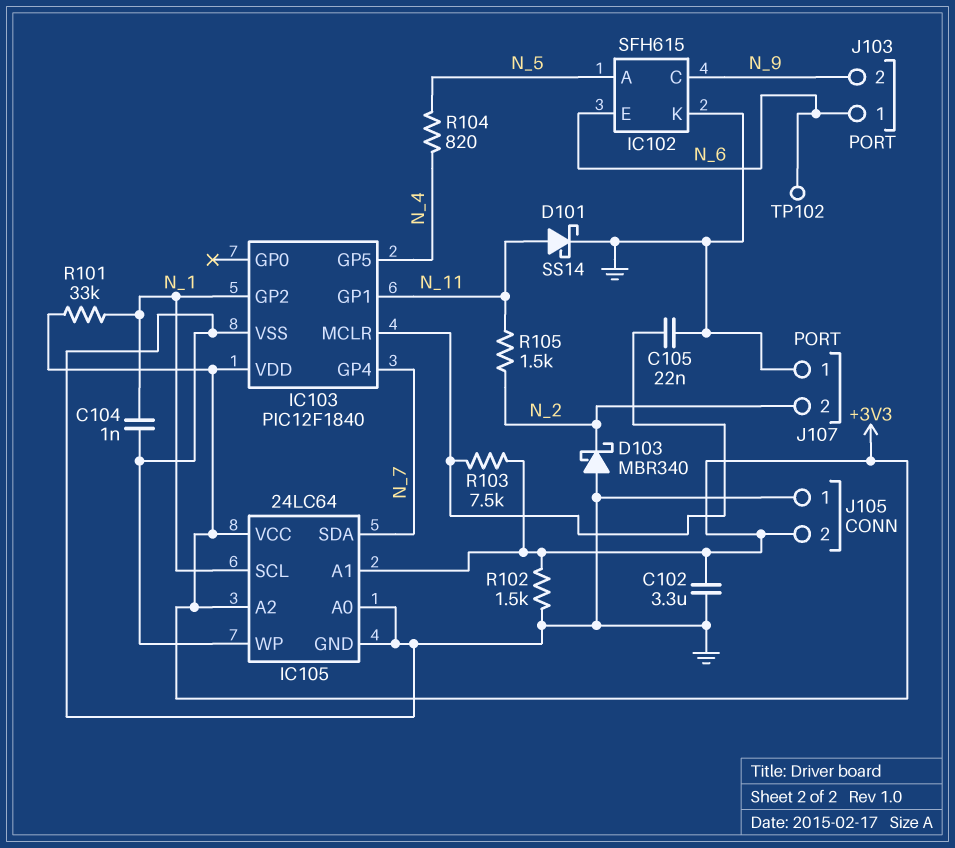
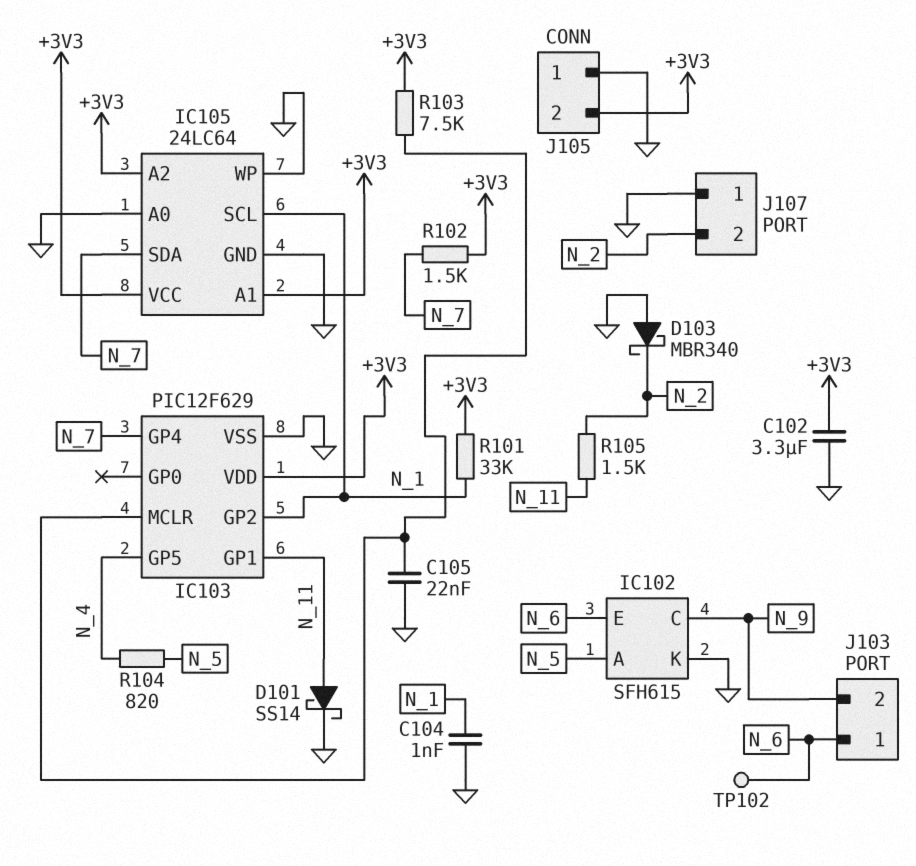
IC103: PIC12F1840 -> PIC12F629
R102: 1.5k (+3V3, GND) -> 1.5k (+3V3, N_7)

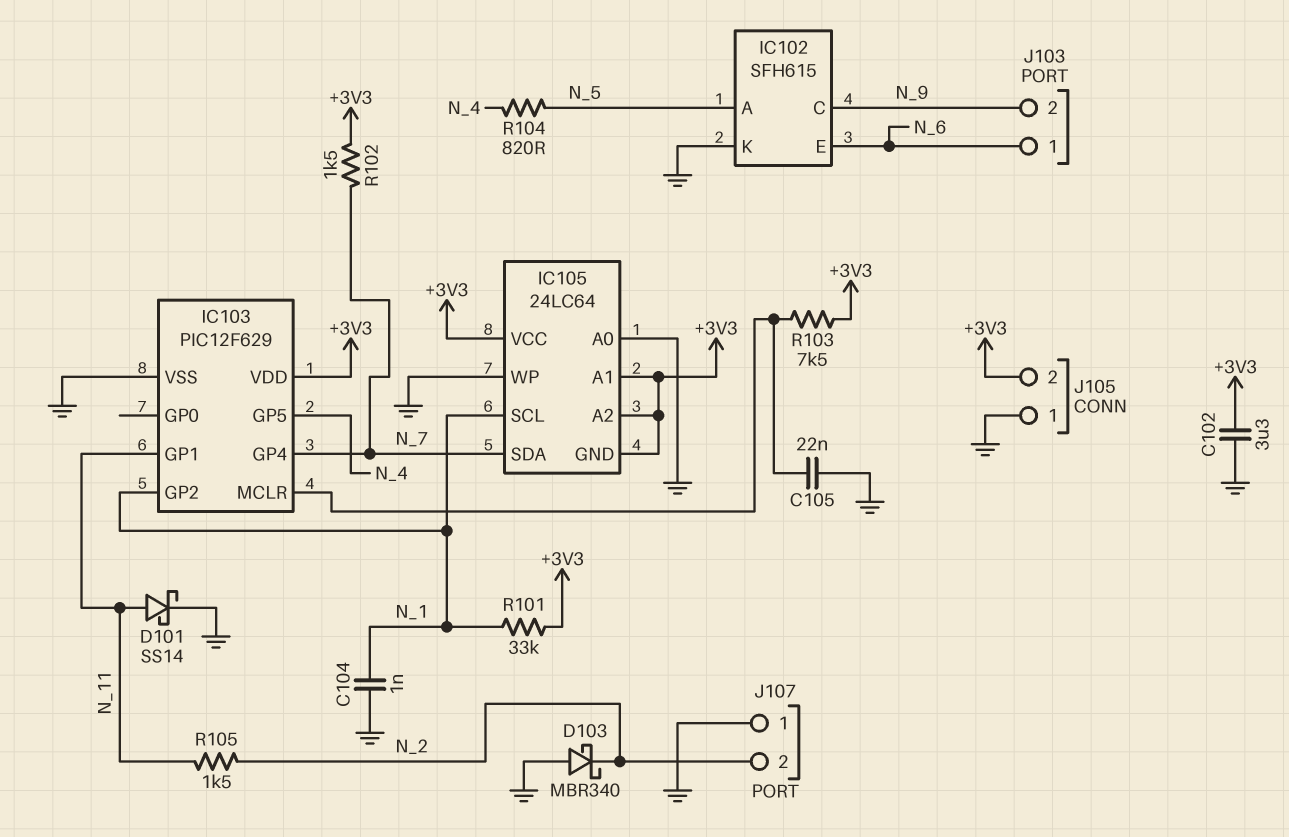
IC105 pin GND: GND -> +3V3
TP102: test point (N_6) -> none

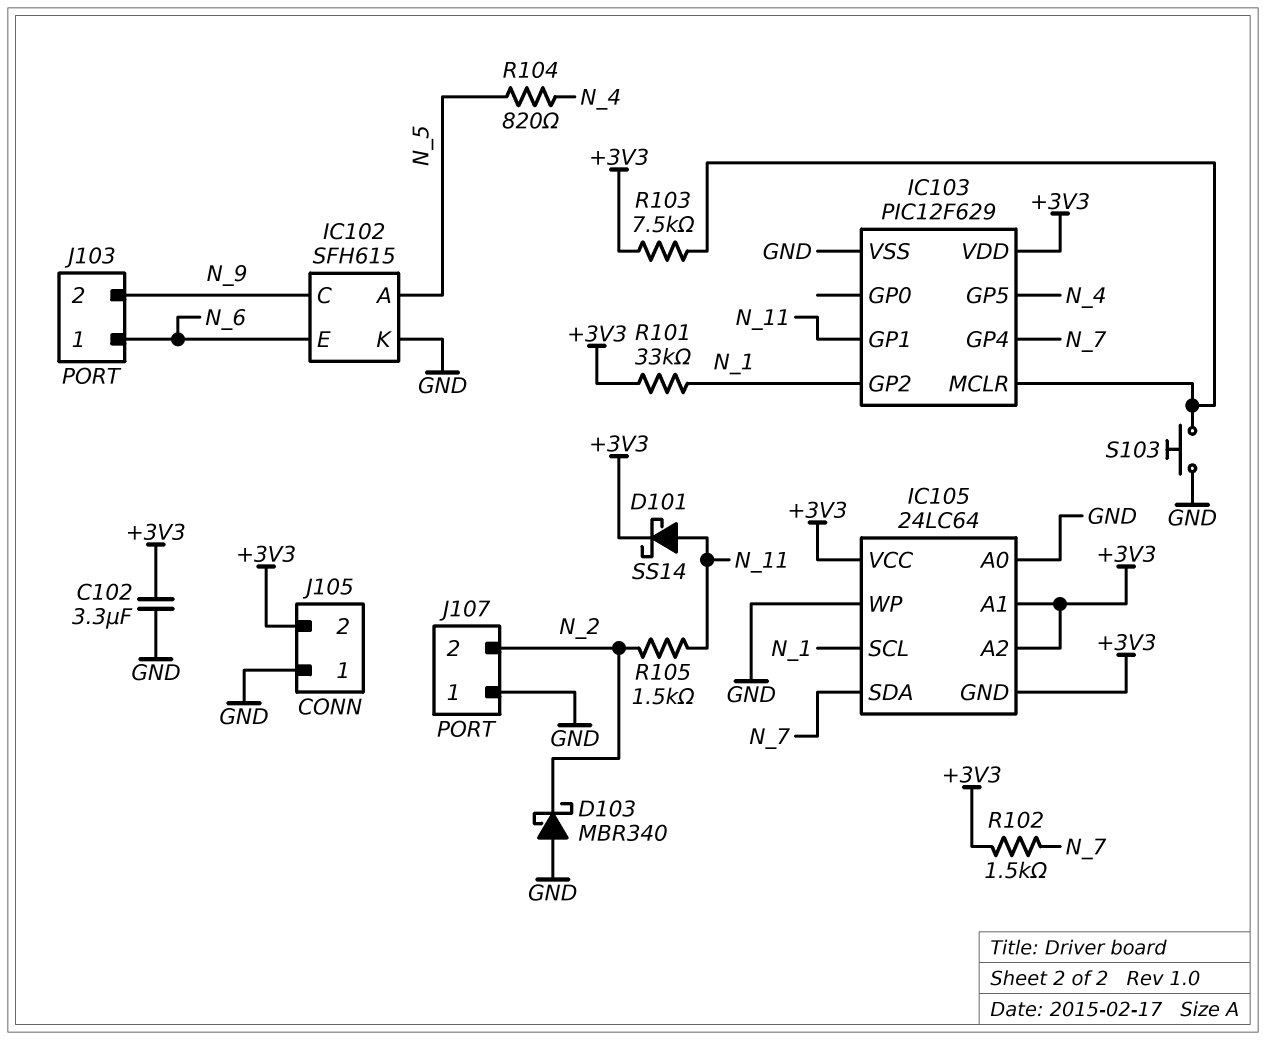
C104: 1nF (GND, N_1) -> none
C105: 22nF (GND, IC103/MCLR) -> none
D101: schottky SS14 (A N_11, K GND) -> schottky SS14 (A N_11, K +3V3)
S103: none -> button (GND, IC103/MCLR)

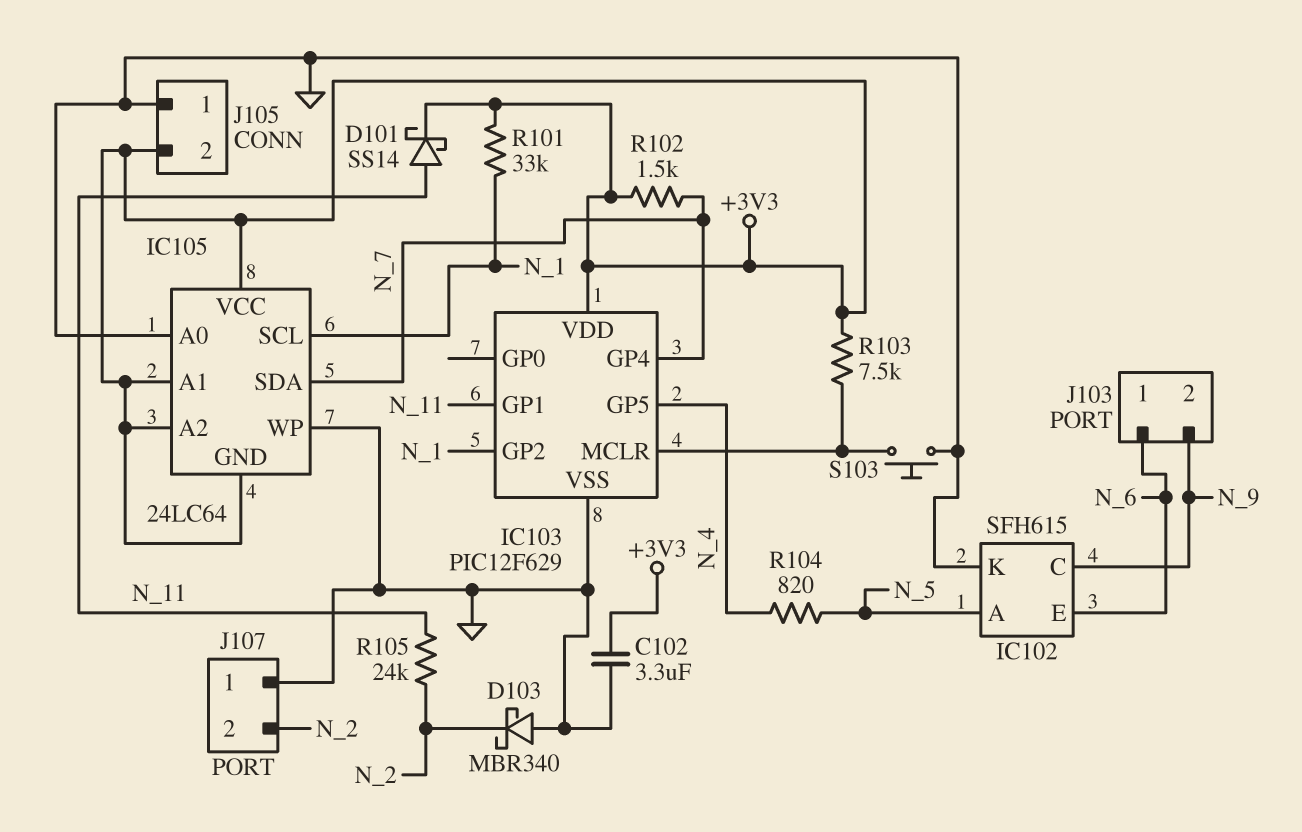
R105: 1.5k (N_2, N_11) -> 24k (N_2, N_11)

